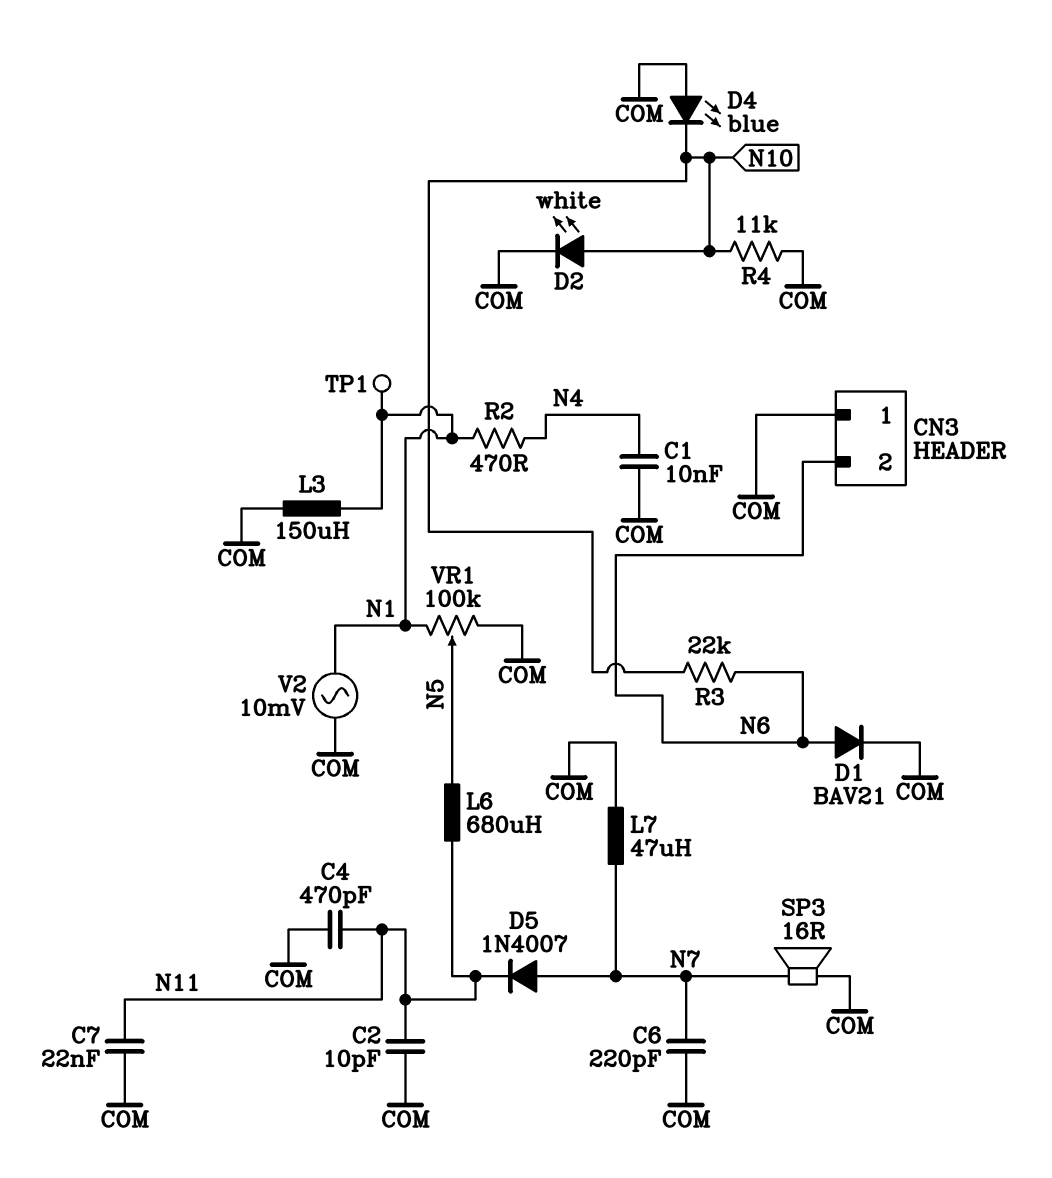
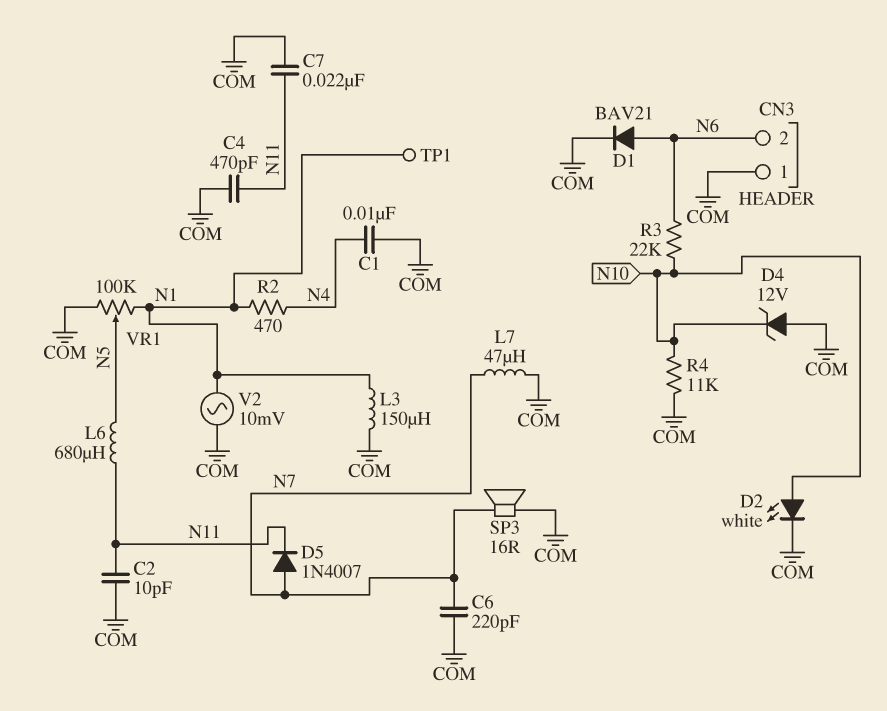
D4: LED blue (A COM, K N10) -> zener 12V (A COM, K N10)

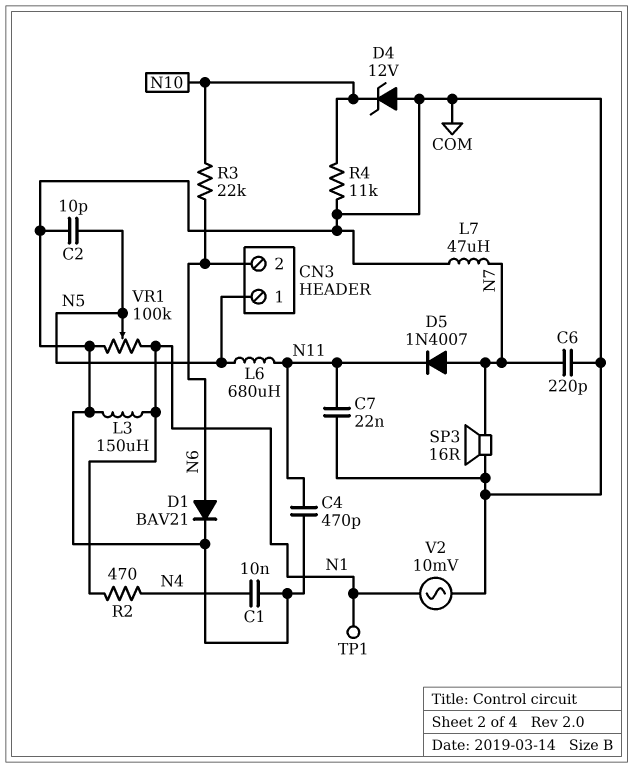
C2: 10pF (COM, N11) -> 10pF (COM, N5)
CN3 pin 1: COM -> N5
D2: LED white (A N10, K COM) -> none

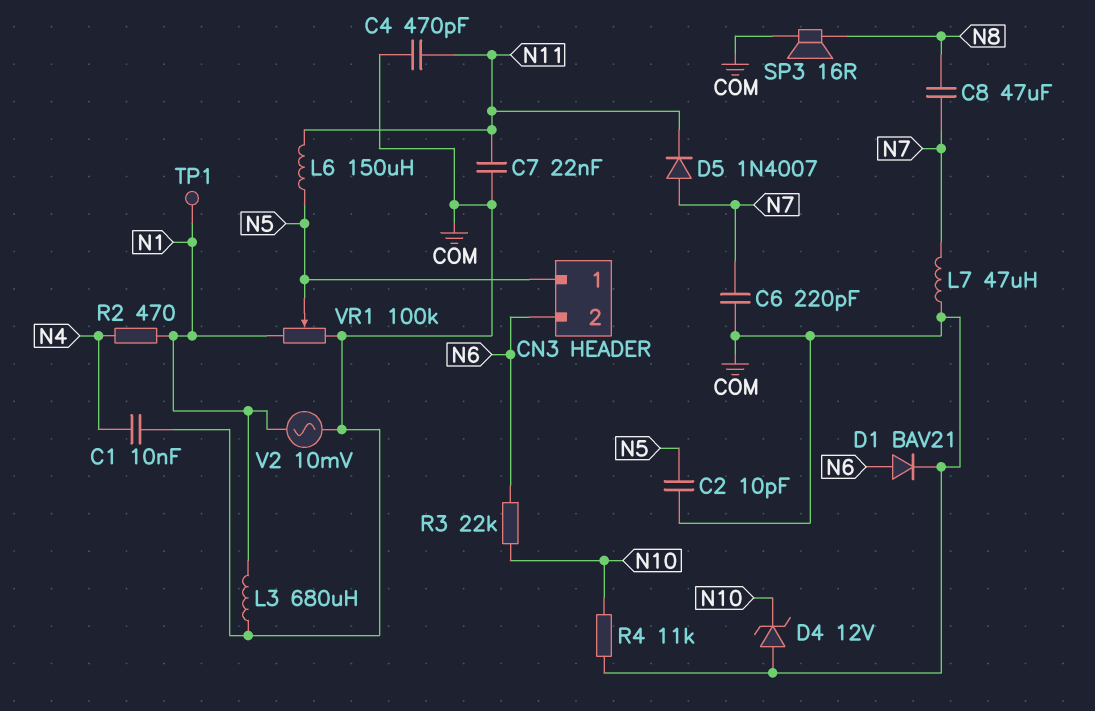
C8: none -> 47uF (N7, N8)
L3: 150uH (COM, N1) -> 680uH (COM, N1)
L6: 680uH (N5, N11) -> 150uH (N5, N11)
SP3: speaker 16R (COM, N7) -> speaker 16R (COM, N8)

